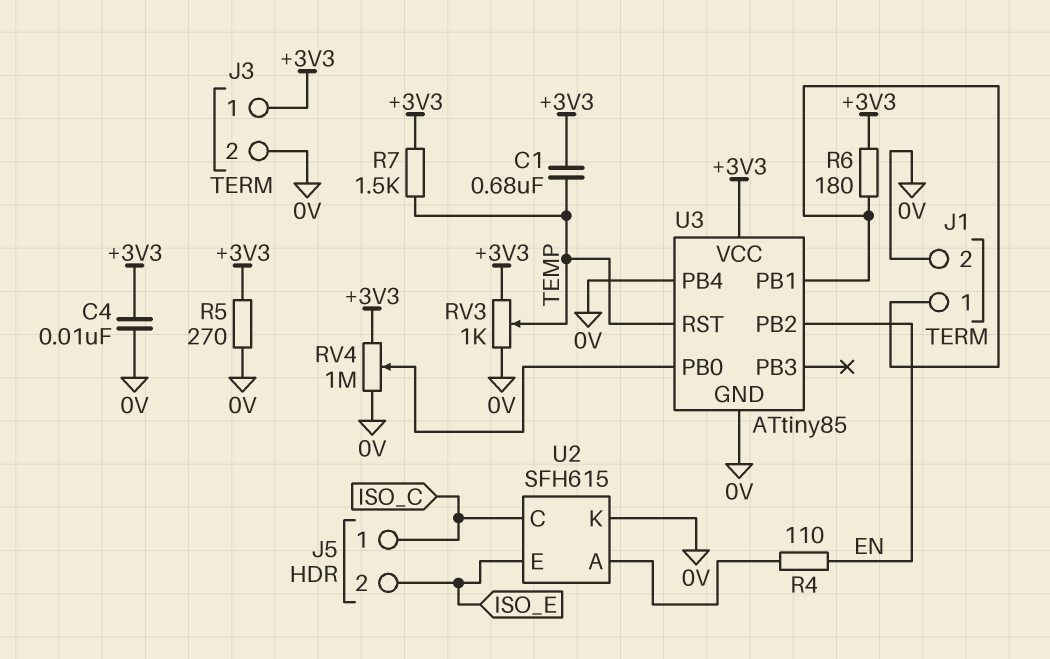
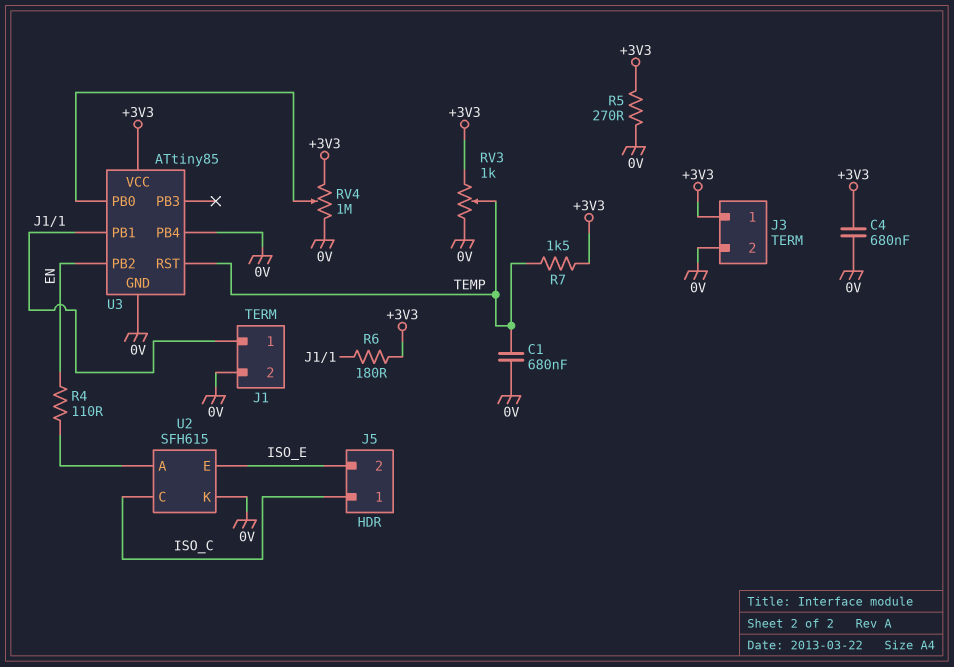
C1: 680nF (+3V3, TEMP) -> 680nF (0V, TEMP)
C4: 10nF (+3V3, 0V) -> 680nF (+3V3, 0V)

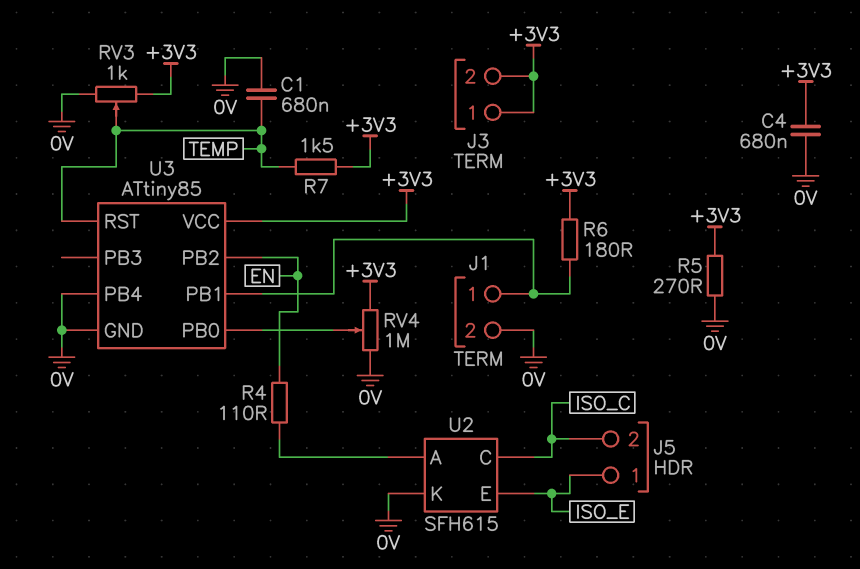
J3 pin 2: 0V -> +3V3
J5 pin 1: ISO_C -> ISO_E
J5 pin 2: ISO_E -> ISO_C

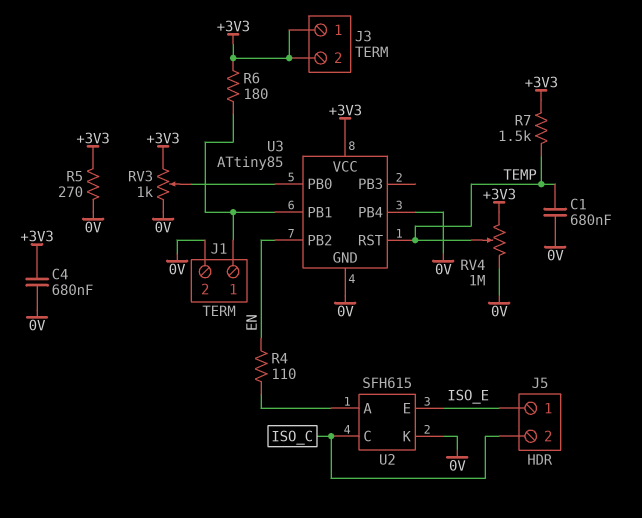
RV3: 1k (+3V3, 0V, wiper TEMP) -> 1k (+3V3, 0V, wiper U3/PB0)
RV4: 1M (+3V3, 0V, wiper U3/PB0) -> 1M (+3V3, 0V, wiper TEMP)

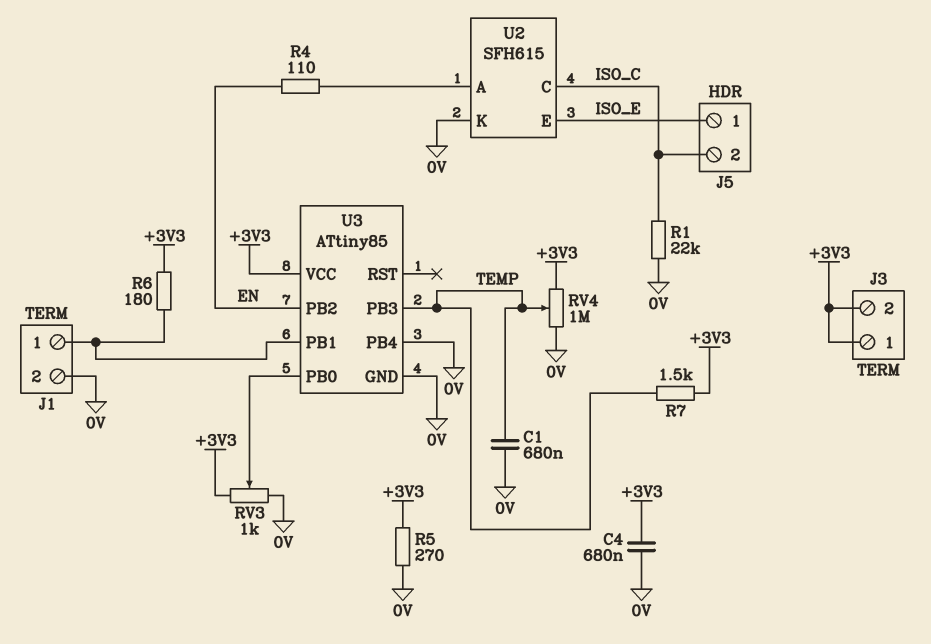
R1: none -> 22k (0V, ISO_C)
U3 pin PB3: none -> TEMP
U3 pin RST: TEMP -> none

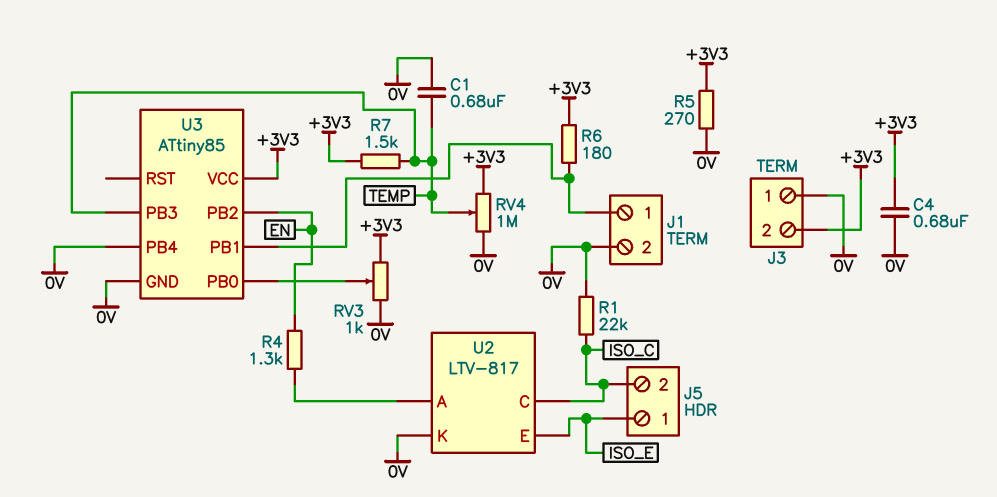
J3 pin 1: +3V3 -> 0V
R4: 110 (EN, U2/A) -> 1.3k (EN, U2/A)
U2: SFH615 -> LTV-817

